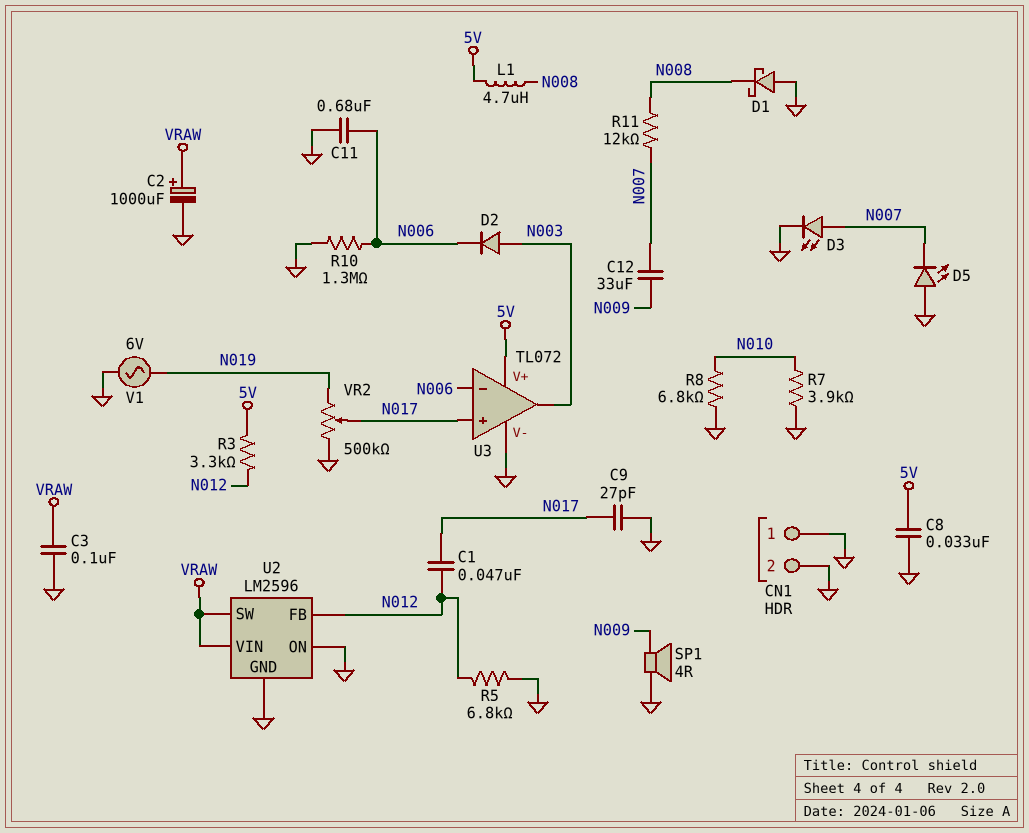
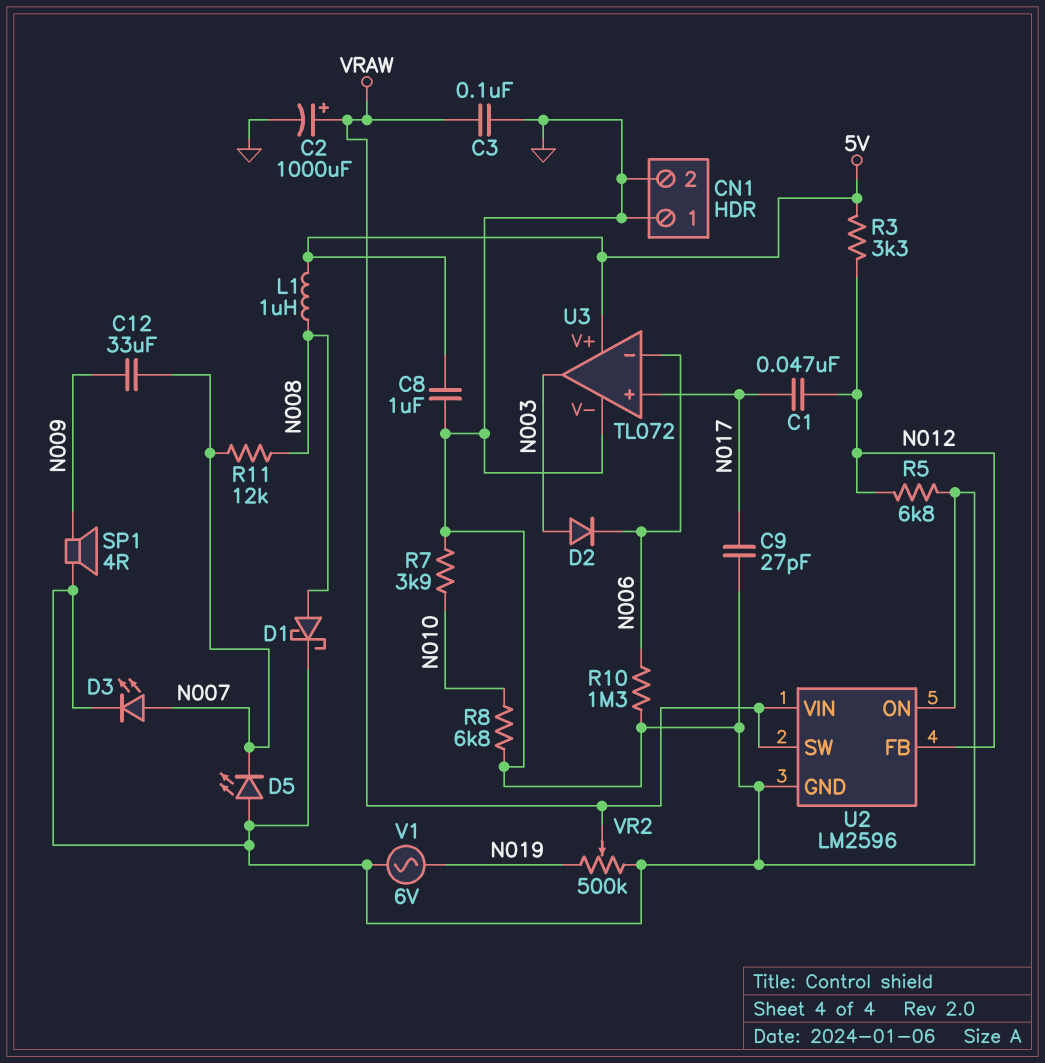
C8: 33nF (5V, GND) -> 1uF (5V, GND)
C11: 680nF (GND, N006) -> none
D1: schottky (A GND, K N008) -> schottky (A N008, K GND)
L1: 4.7uH (5V, N008) -> 1uH (5V, N008)
VR2: 500k (GND, N019, wiper N017) -> 500k (GND, N019, wiper VRAW)

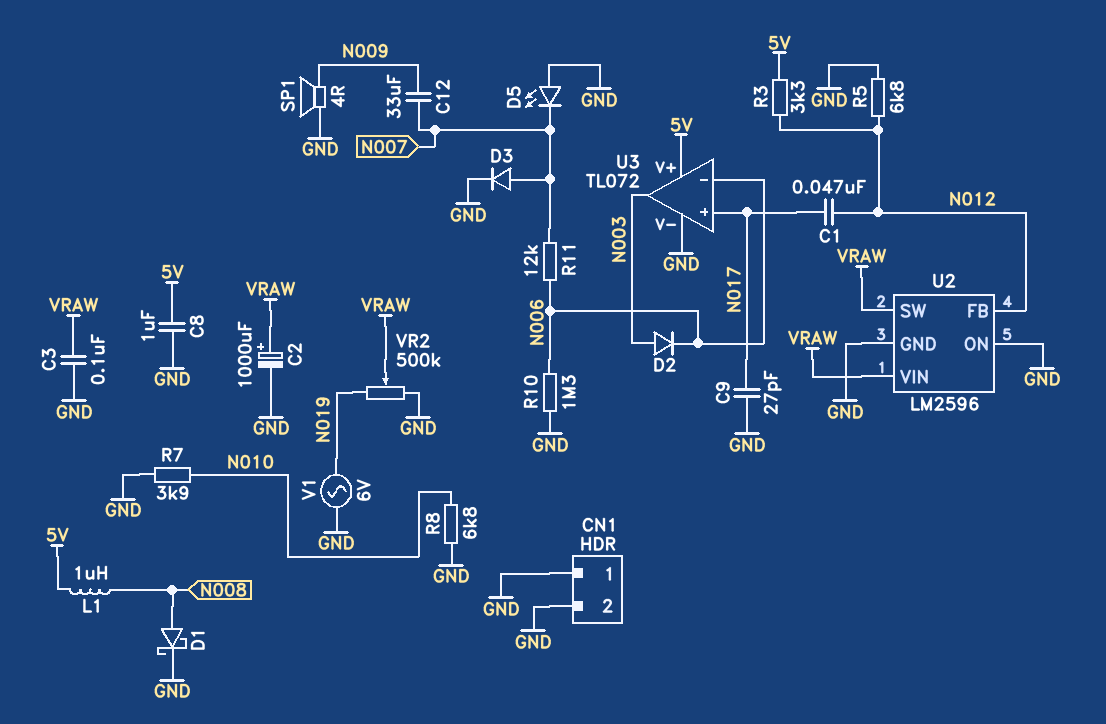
D3: LED (A N007, K GND) -> diode (A N007, K GND)
R11: 12k (N007, N008) -> 12k (N006, N007)

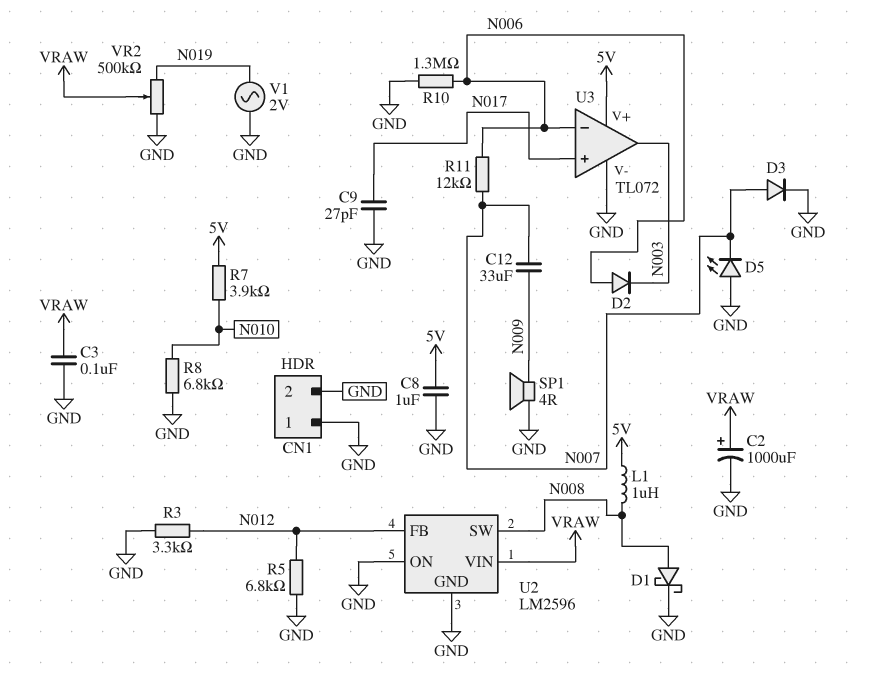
C1: 47nF (N012, N017) -> none
D2: diode (A N003, K N006) -> diode (A N006, K N003)
R3: 3.3k (5V, N012) -> 3.3k (GND, N012)
R7: 3.9k (GND, N010) -> 3.9k (5V, N010)
U2 pin SW: VRAW -> N008
V1: AC 6V (GND, N019) -> AC 2V (GND, N019)

